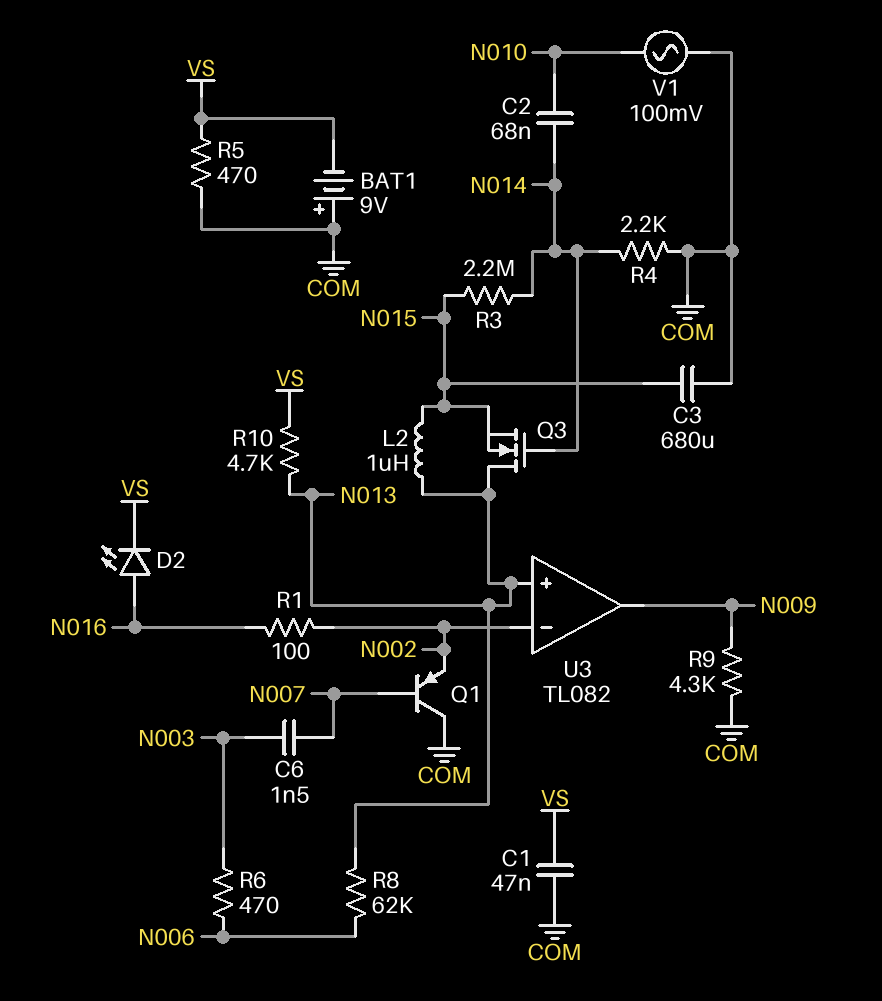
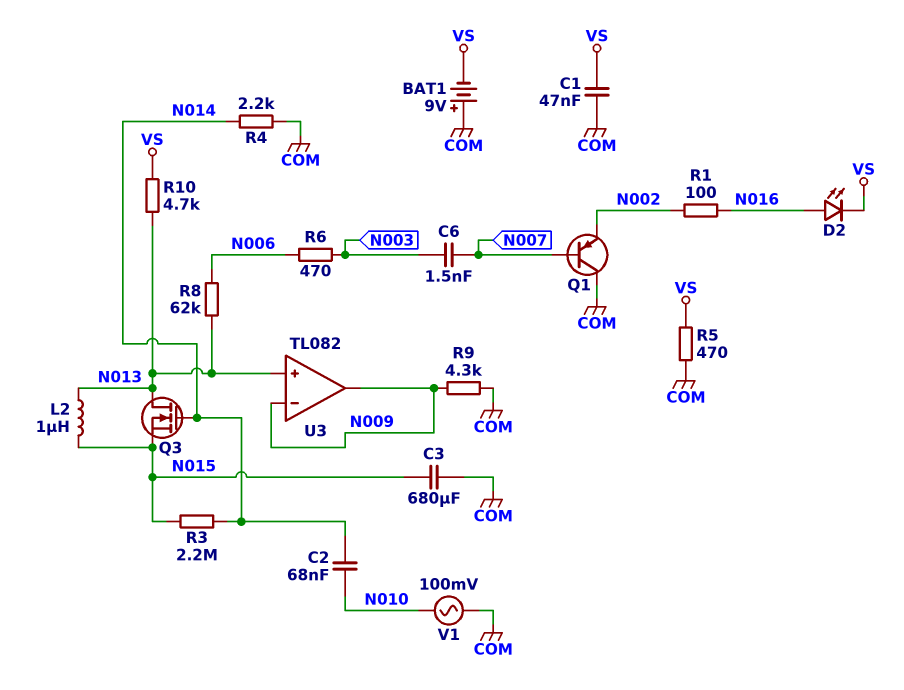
U3 pin in-: N002 -> N009

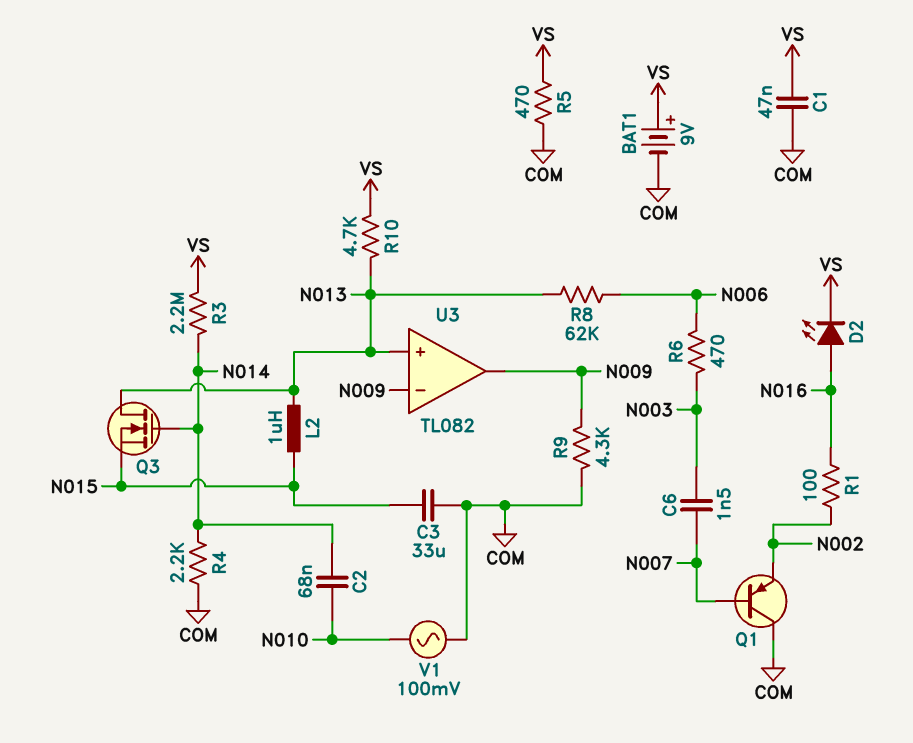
BAT1: 9V (plus COM, minus VS) -> 9V (plus VS, minus COM)
C3: 680uF (COM, N015) -> 33uF (COM, N015)
R3: 2.2M (N014, N015) -> 2.2M (N014, VS)

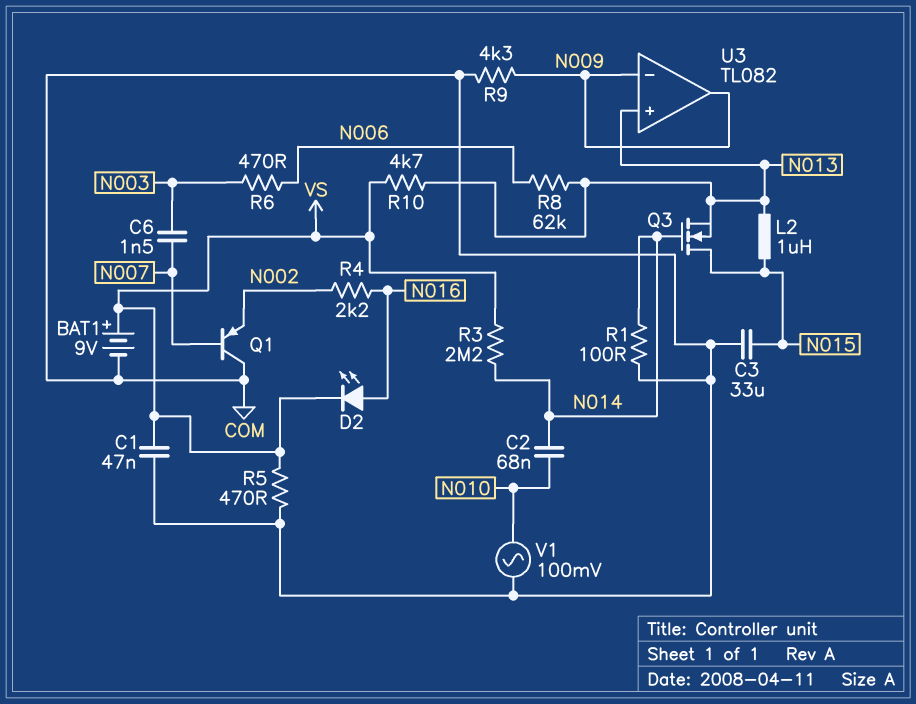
Q3: NMOS (G N014, D N013, S N015) -> NMOS (G N014, D N015, S N013)
R1: 100 (N002, N016) -> 100 (COM, N014)
R4: 2.2k (COM, N014) -> 2.2k (N002, N016)

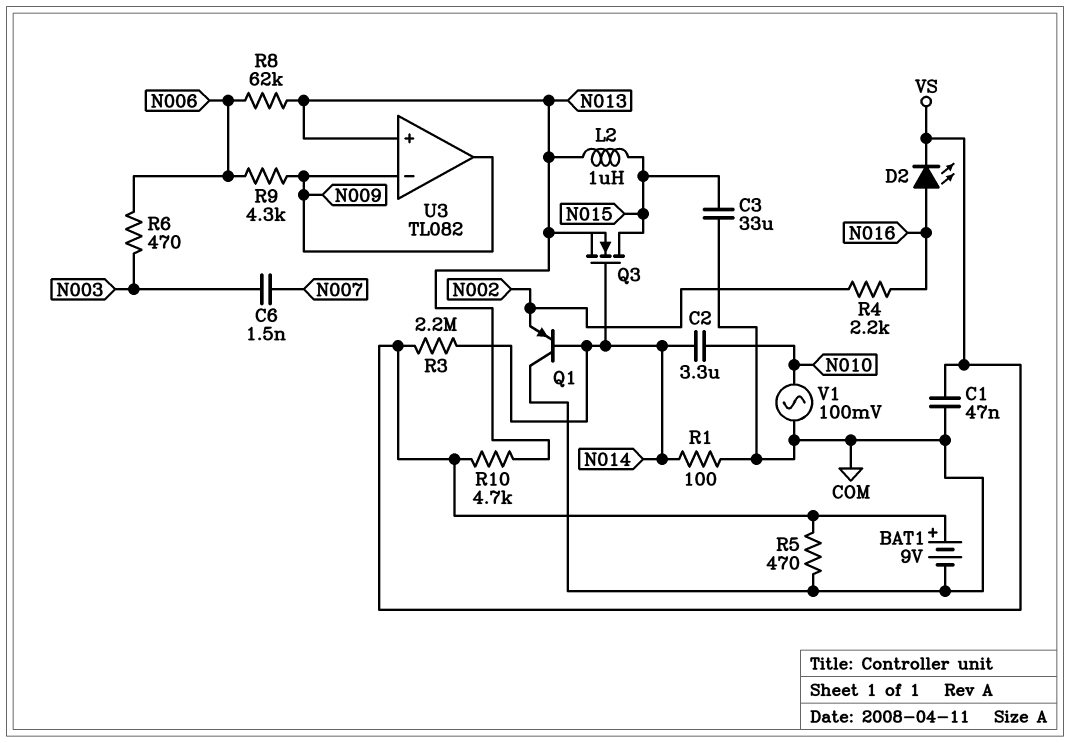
C2: 68nF (N010, N014) -> 3.3uF (N010, N014)
Q1: PNP (B N007, C COM, E N002) -> PNP (B N014, C COM, E N002)
R9: 4.3k (COM, N009) -> 4.3k (N006, N009)

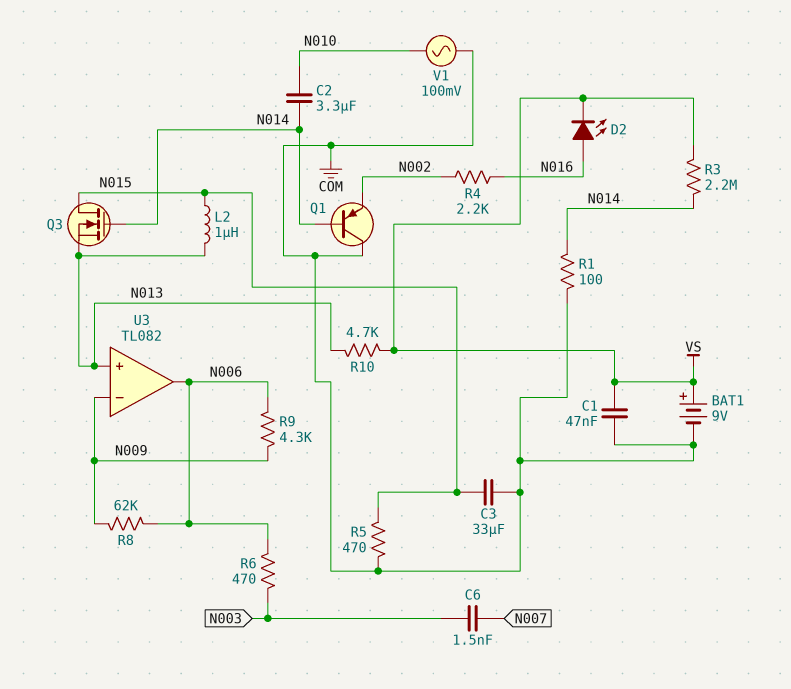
R5: 470 (COM, VS) -> 470 (COM, N015)
R8: 62k (N006, N013) -> 62k (N006, N009)
U3 pin out: N009 -> N006

